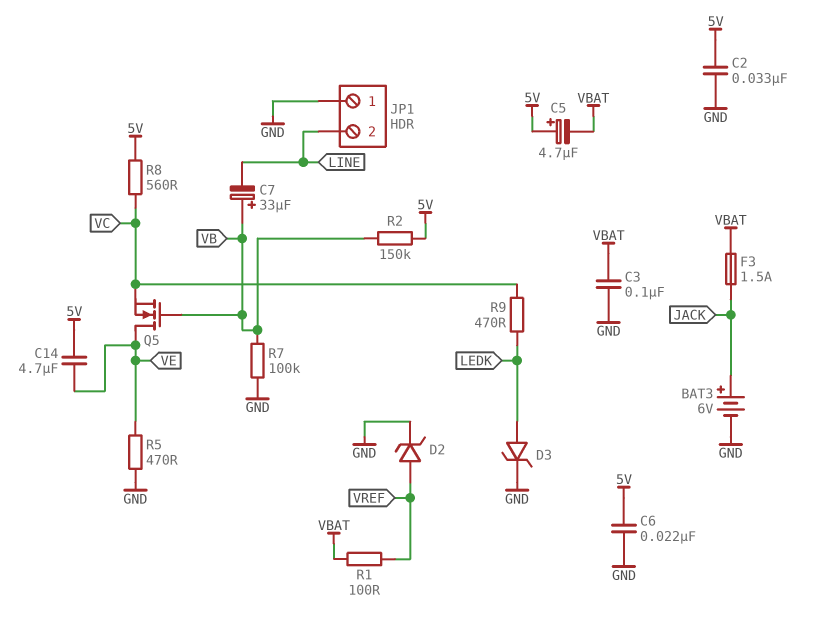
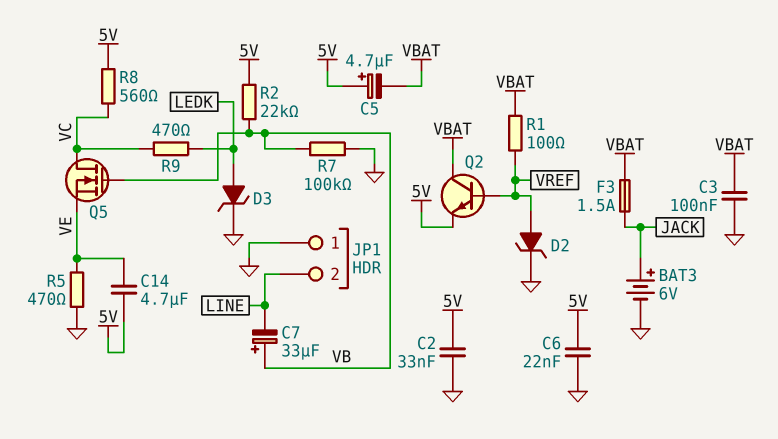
Q2: none -> NPN (B VREF, C VBAT, E 5V)
Q5: NMOS (G VB, D VE, S VC) -> NMOS (G VB, D VC, S VE)
R2: 150k (5V, VB) -> 22k (5V, VB)

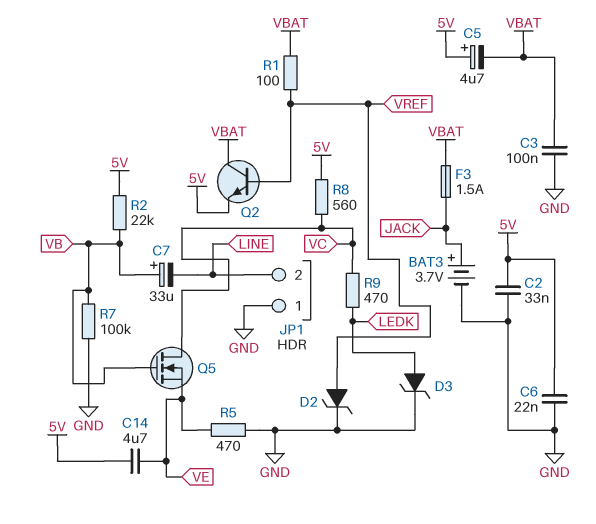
BAT3: 6V (plus JACK, minus GND) -> 3.7V (plus JACK, minus GND)

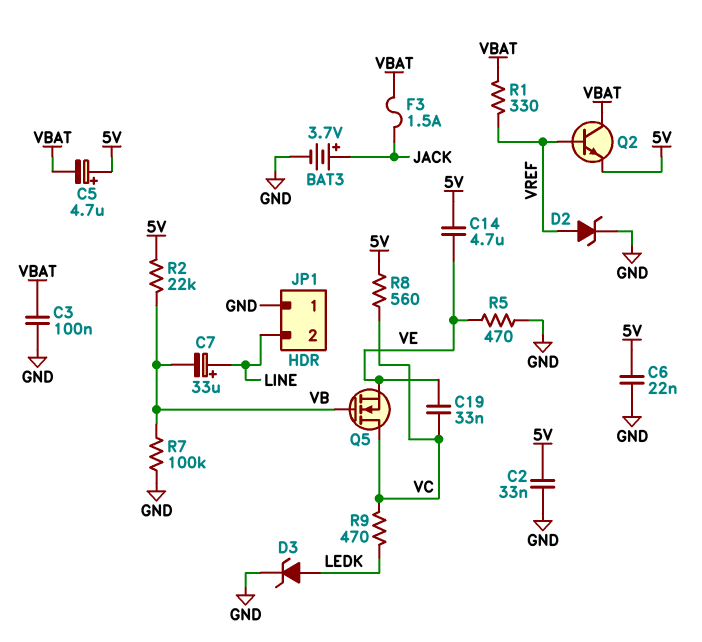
C7: 33uF (plus VB, minus LINE) -> 33uF (plus LINE, minus VB)
C19: none -> 33nF (VC, VE)
R1: 100 (VBAT, VREF) -> 330 (VBAT, VREF)

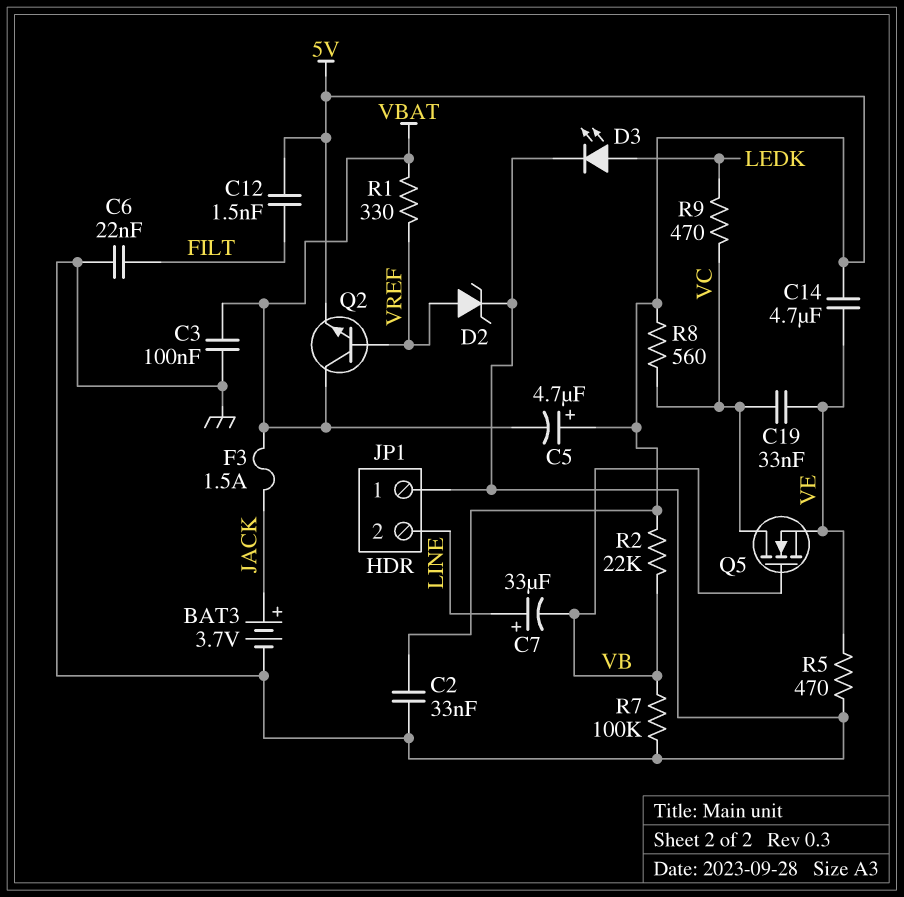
C6: 22nF (5V, GND) -> 22nF (FILT, GND)
C12: none -> 1.5nF (5V, FILT)
D3: zener (A LEDK, K GND) -> LED (A LEDK, K GND)

